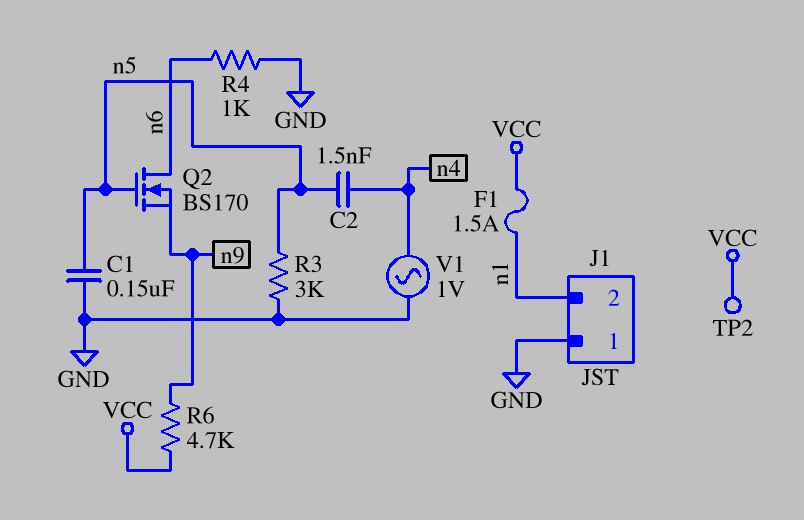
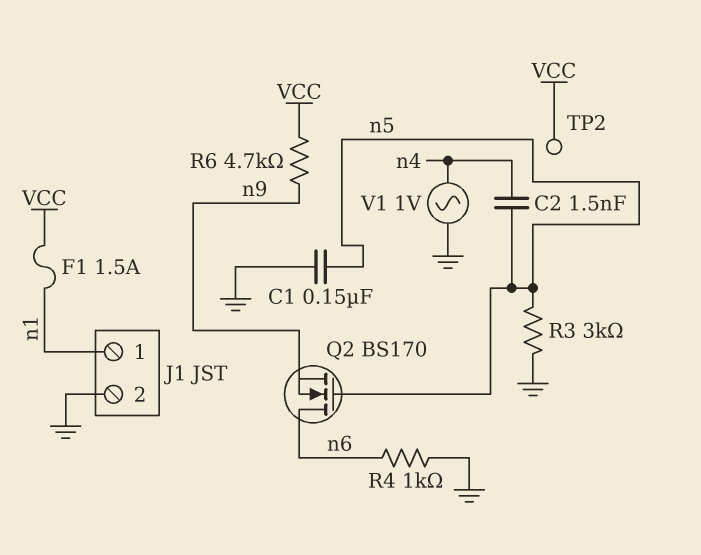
J1 pin 1: GND -> n1
J1 pin 2: n1 -> GND

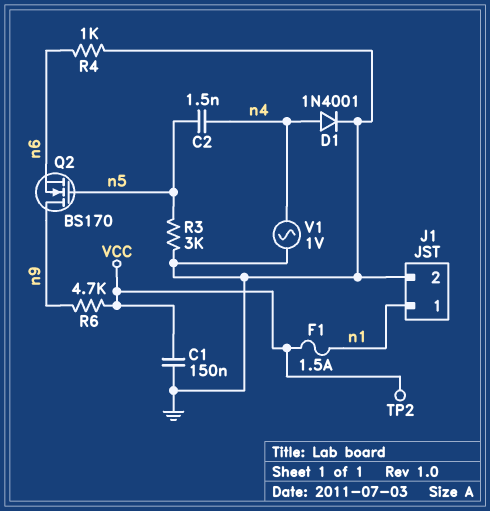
C1: 150nF (GND, n5) -> 150nF (GND, VCC)
D1: none -> diode 1N4001 (A n4, K GND)
Q2: NMOS BS170 (G n5, D n6, S n9) -> NMOS BS170 (G n5, D n9, S n6)

